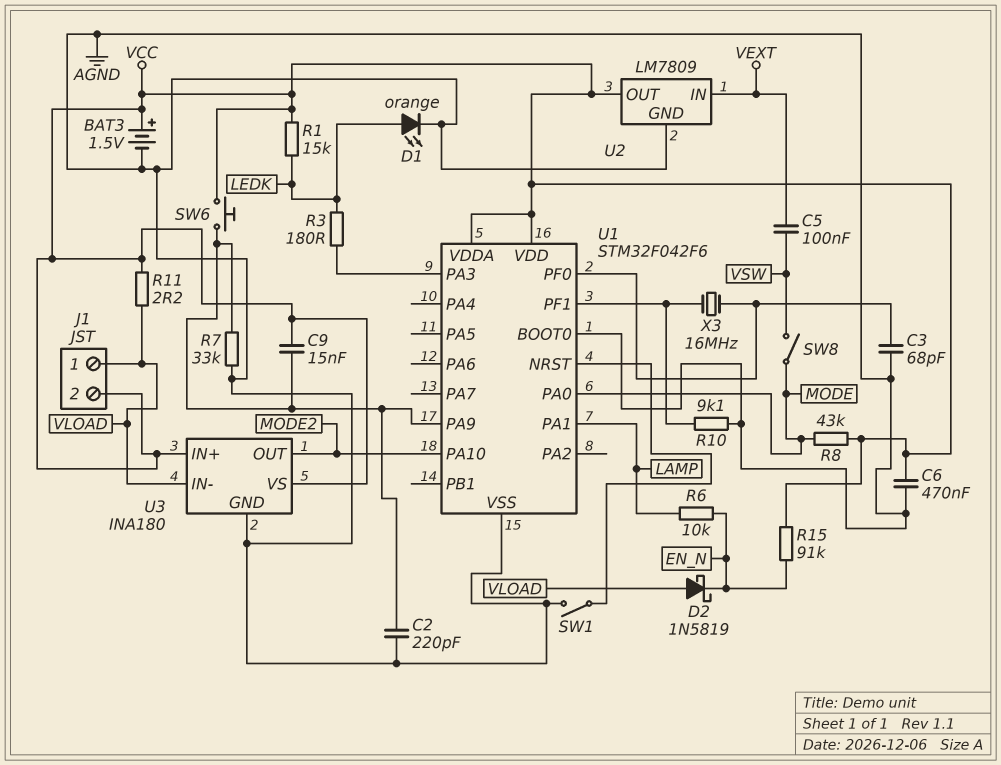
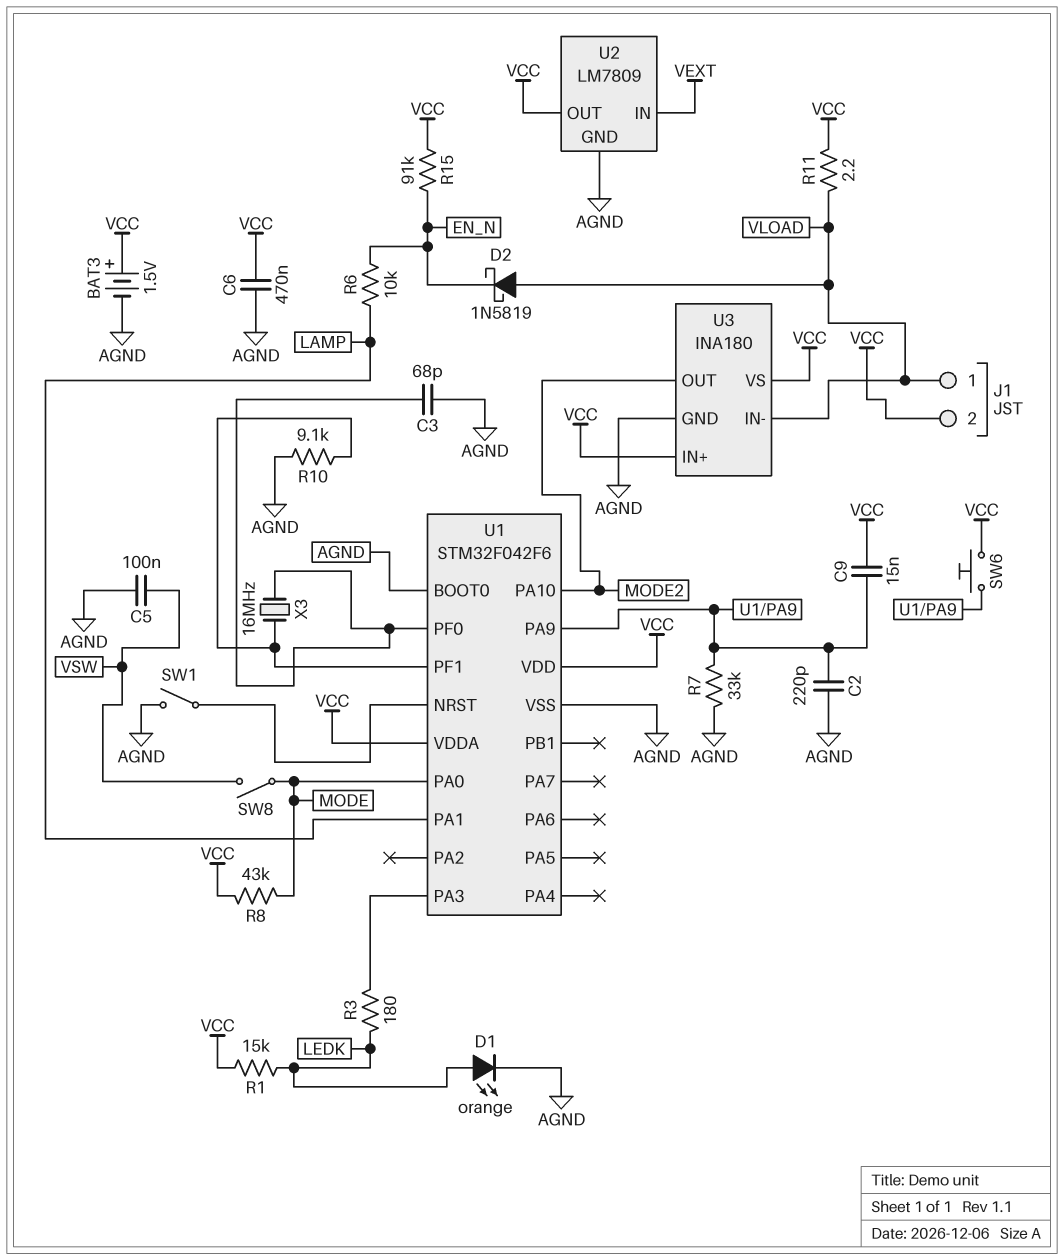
C5: 100nF (VEXT, VSW) -> 100nF (AGND, VSW)

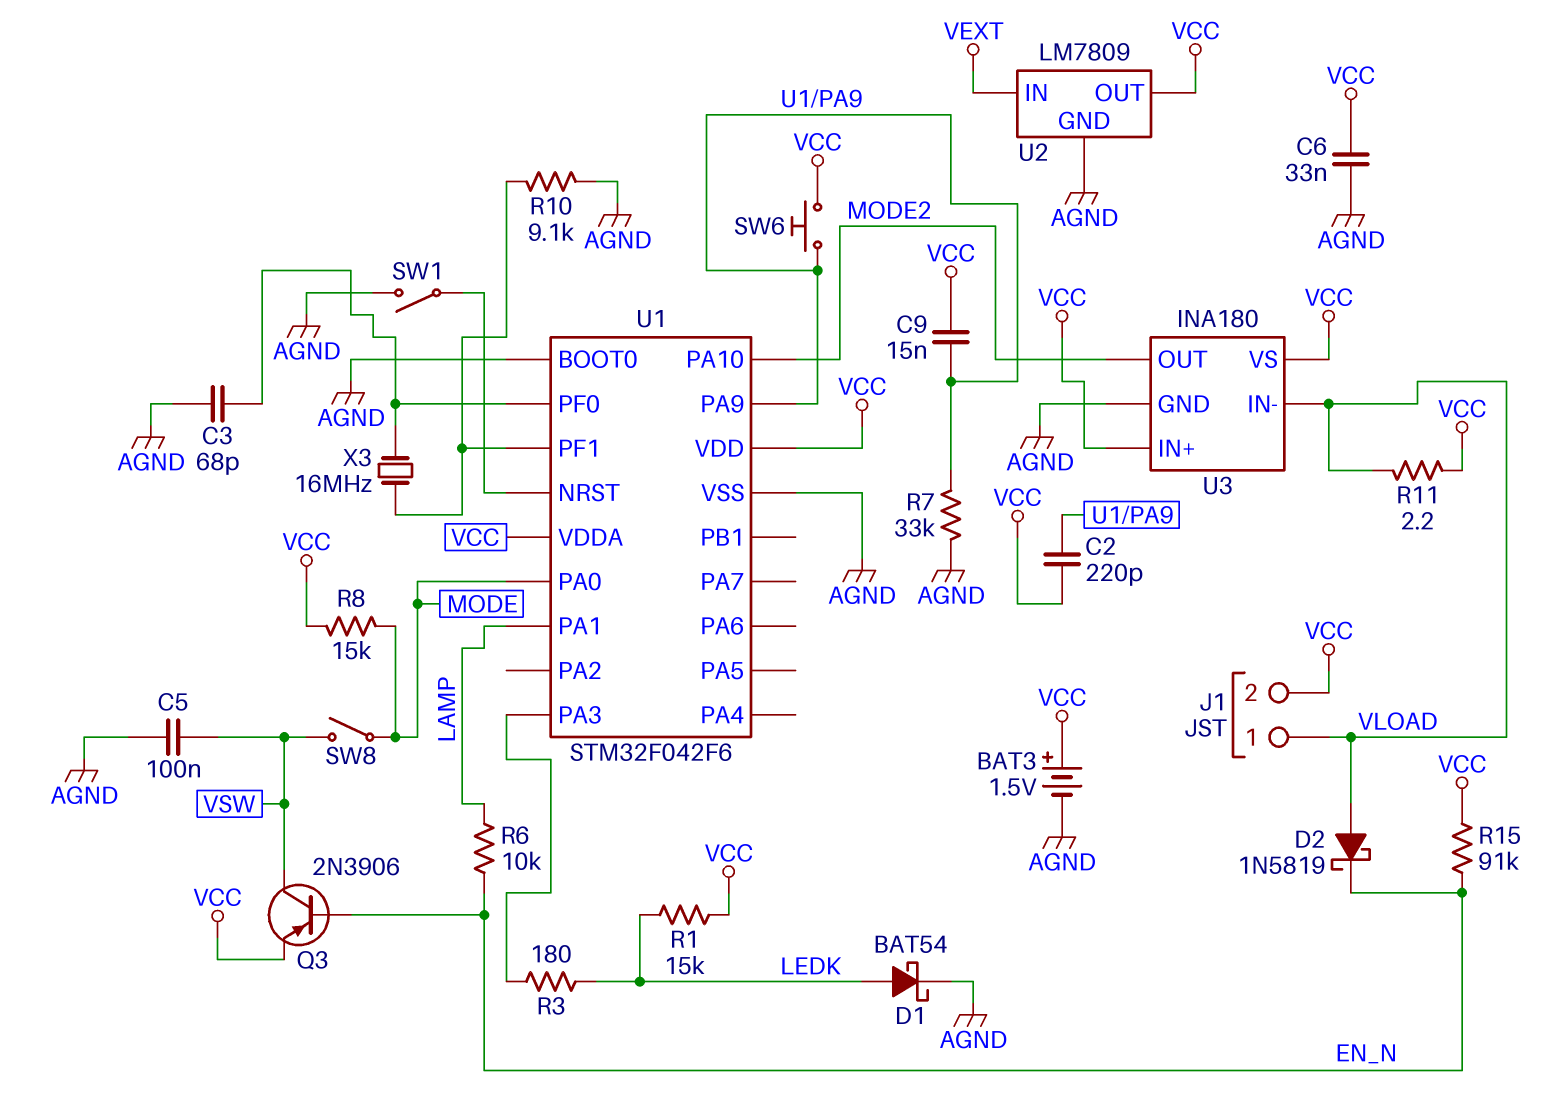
C2: 220pF (AGND, U1/PA9) -> 220pF (U1/PA9, VCC)
C6: 470nF (AGND, VCC) -> 33nF (AGND, VCC)
D1: LED orange (A LEDK, K AGND) -> schottky BAT54 (A LEDK, K AGND)
Q3: none -> PNP 2N3906 (B EN_N, C VSW, E VCC)
R8: 43k (MODE, VCC) -> 15k (MODE, VCC)

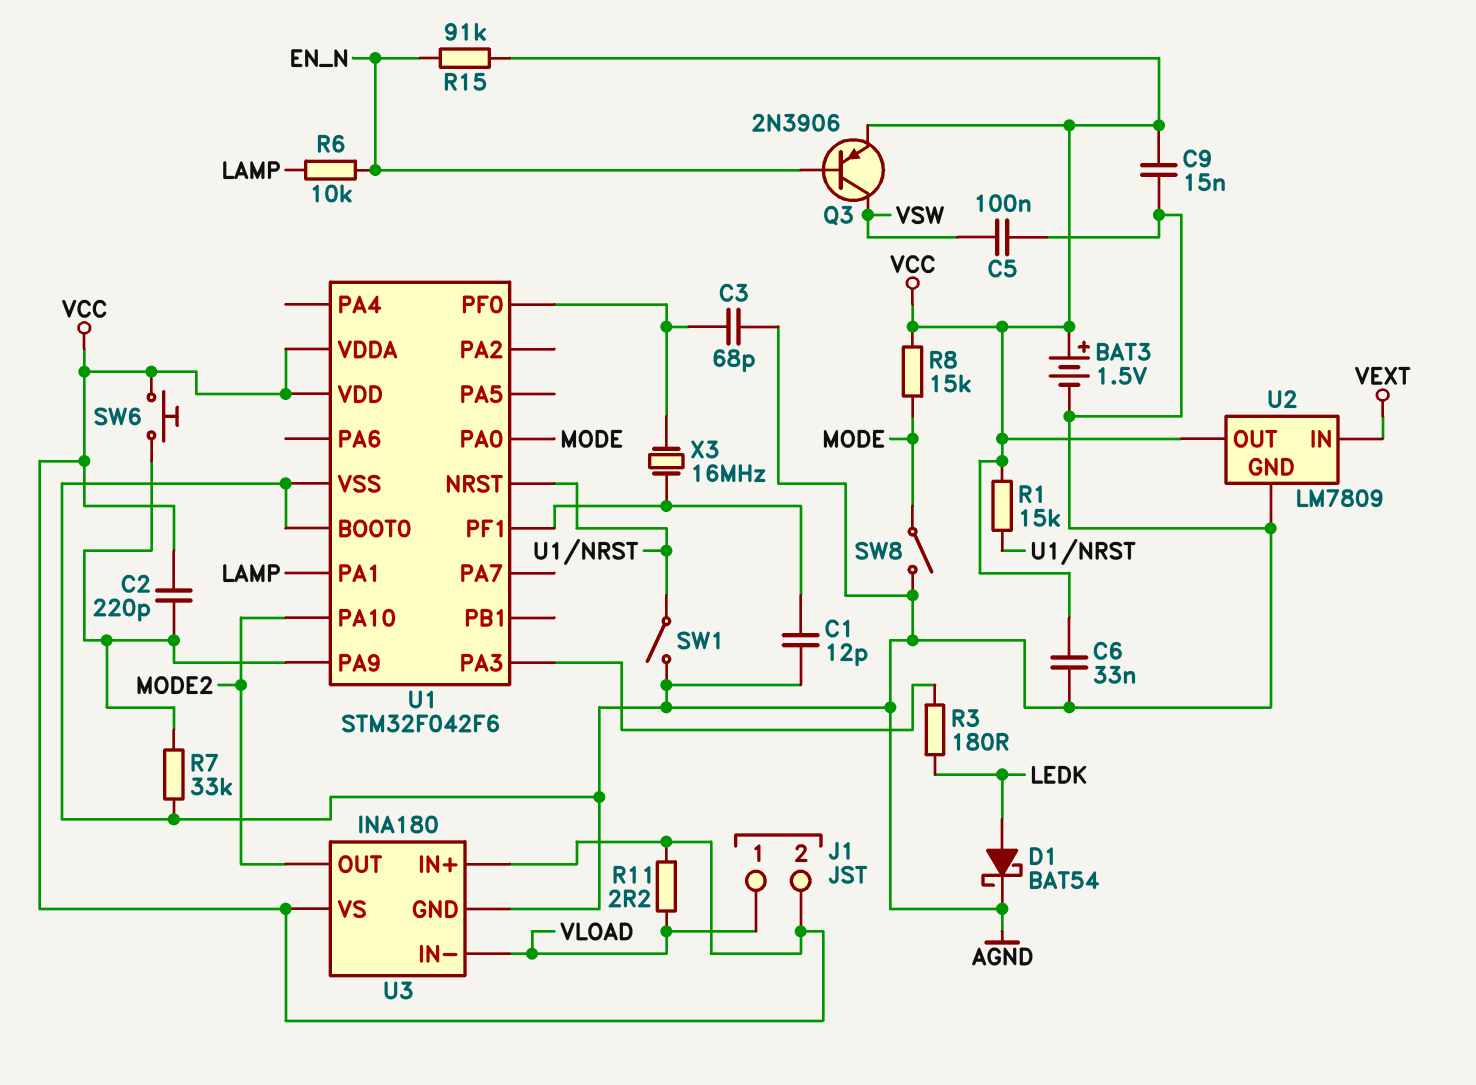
C1: none -> 12pF (AGND, U1/PF1)
C9: 15nF (U1/PA9, VCC) -> 15nF (AGND, VCC)
D2: schottky 1N5819 (A VLOAD, K EN_N) -> none
R1: 15k (LEDK, VCC) -> 15k (U1/NRST, VCC)
R10: 9.1k (AGND, U1/PF1) -> none
SW8: switch (MODE, VSW) -> switch (AGND, MODE)

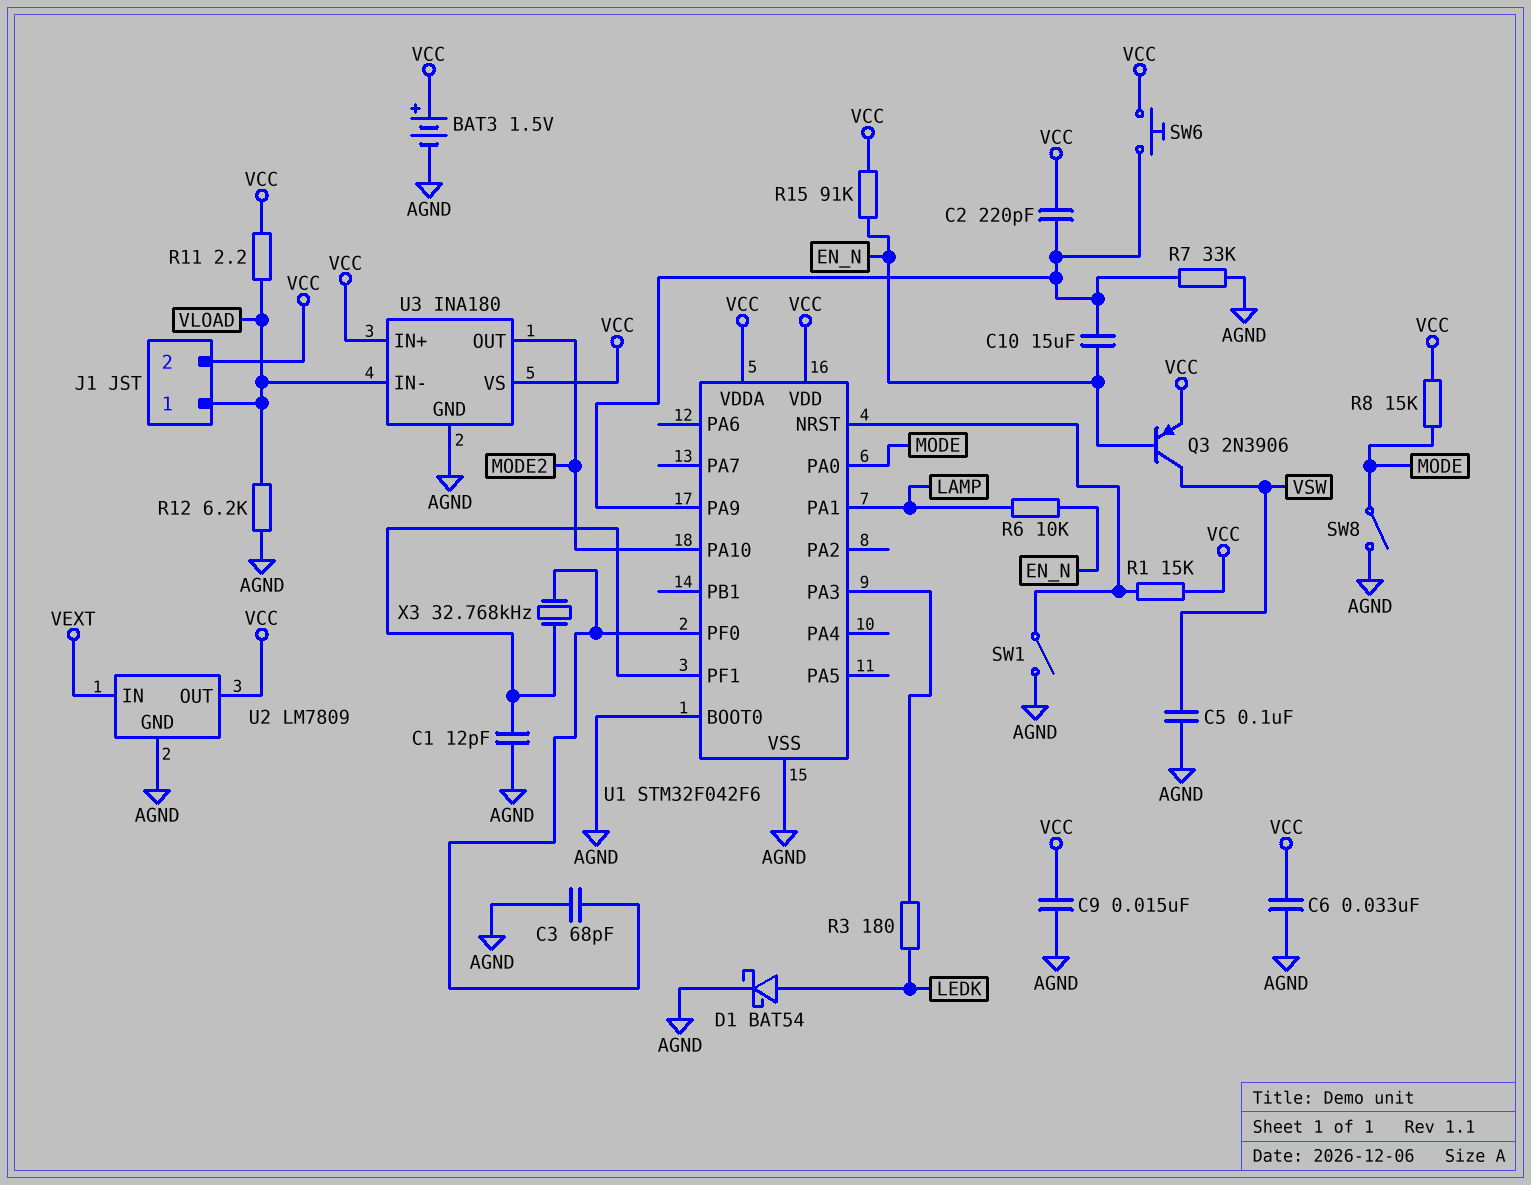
C10: none -> 15uF (EN_N, U1/PA9)
R12: none -> 6.2k (AGND, VLOAD)
X3: 16MHz (U1/PF0, U1/PF1) -> 32.768kHz (U1/PF0, U1/PF1)

